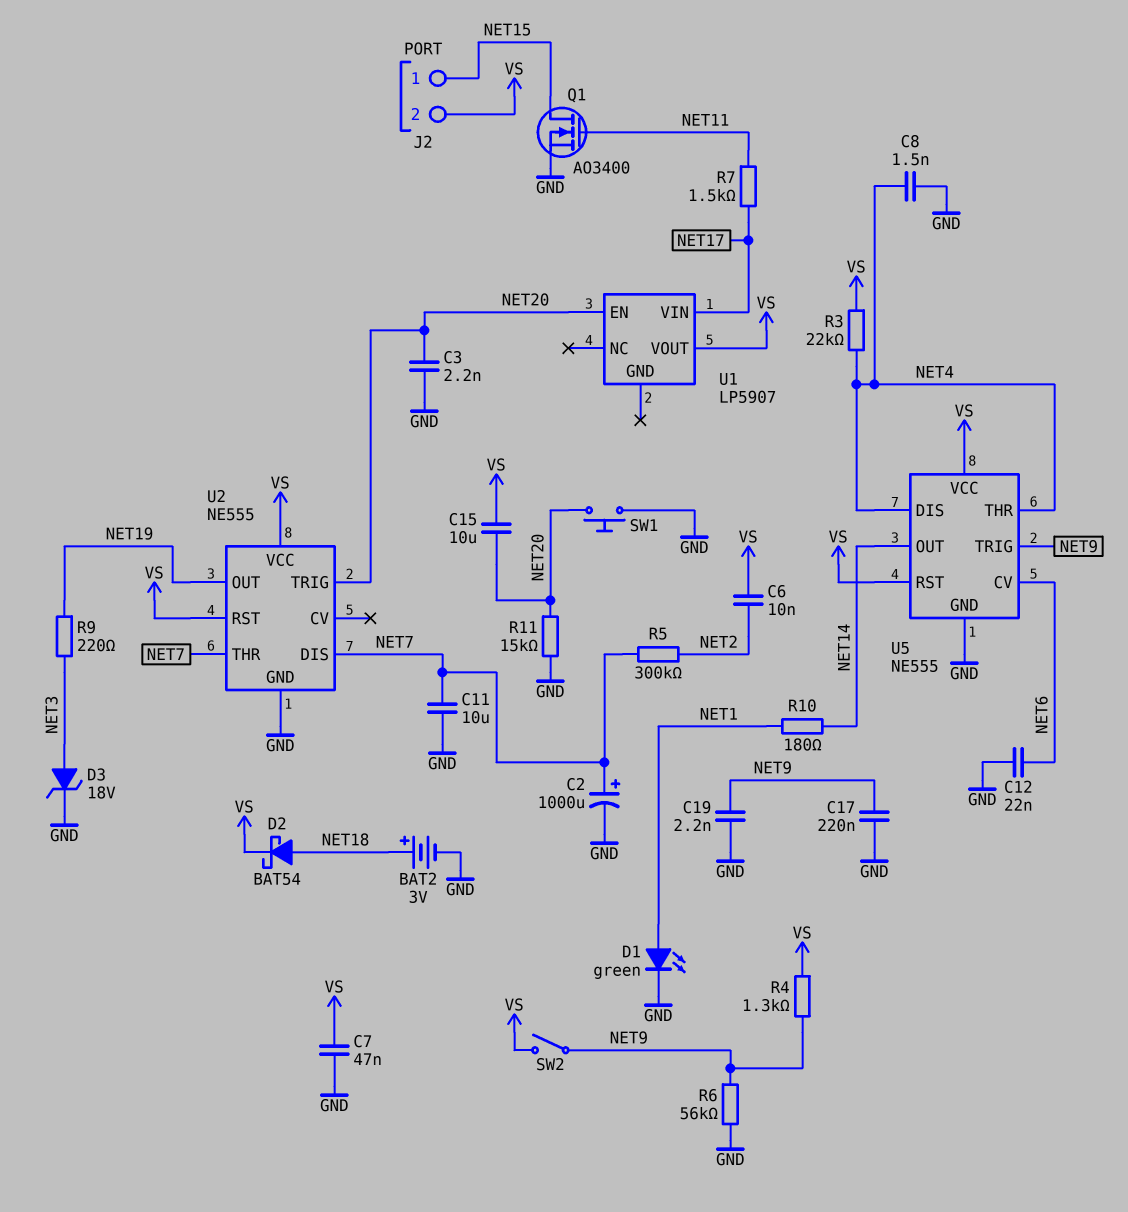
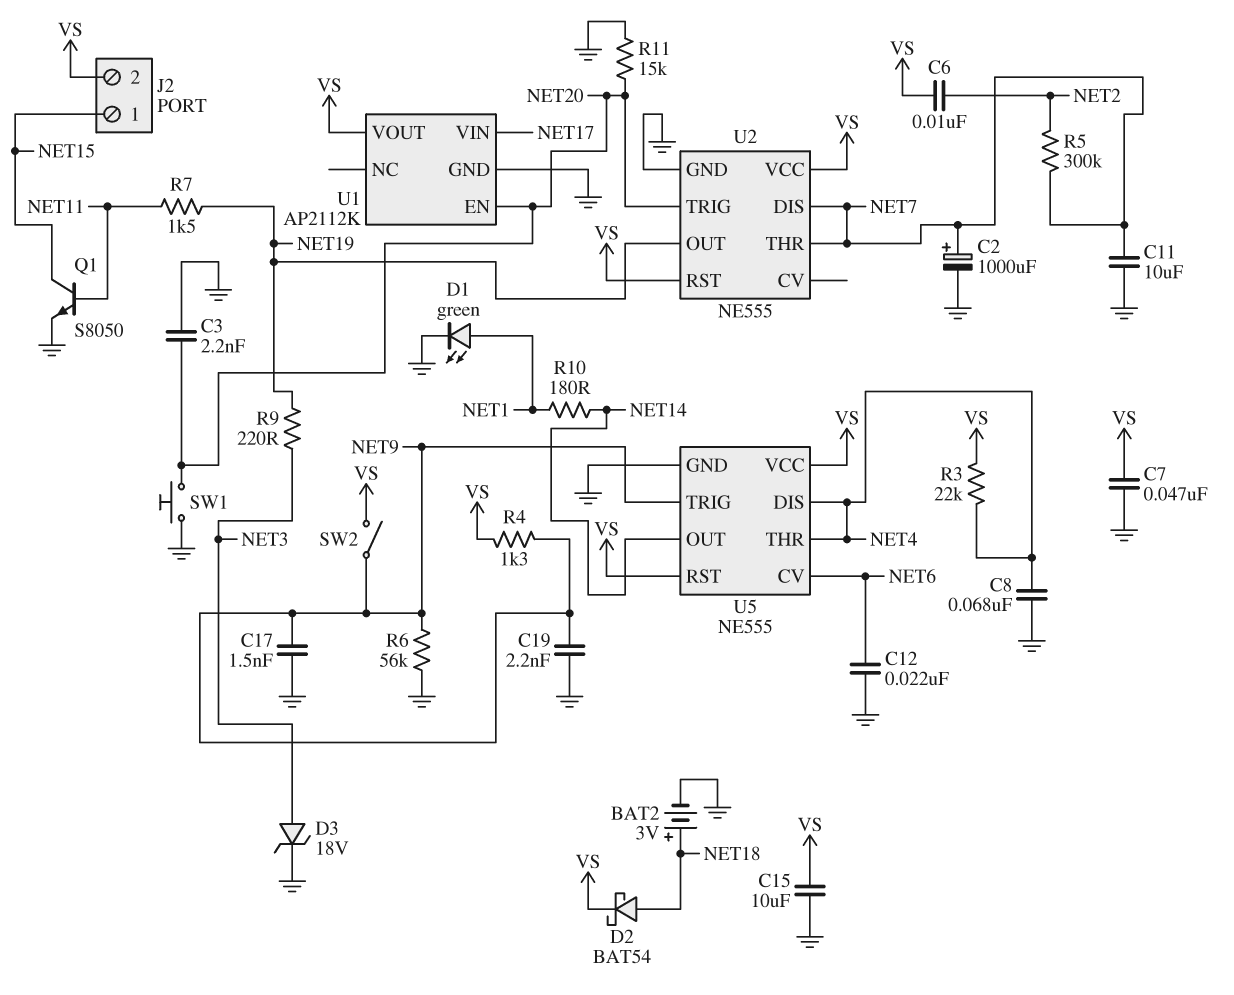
C8: 1.5nF (GND, NET4) -> 68nF (GND, NET4)
C15: 10uF (NET20, VS) -> 10uF (GND, VS)
C17: 220nF (GND, NET9) -> 1.5nF (GND, NET9)
Q1: NMOS AO3400 (G NET11, D NET15, S GND) -> NPN S8050 (B NET11, C NET15, E GND)
R7: 1.5k (NET11, NET17) -> 1.5k (NET11, NET19)
U1: LP5907 -> AP2112K
U1 pin GND: none -> GND

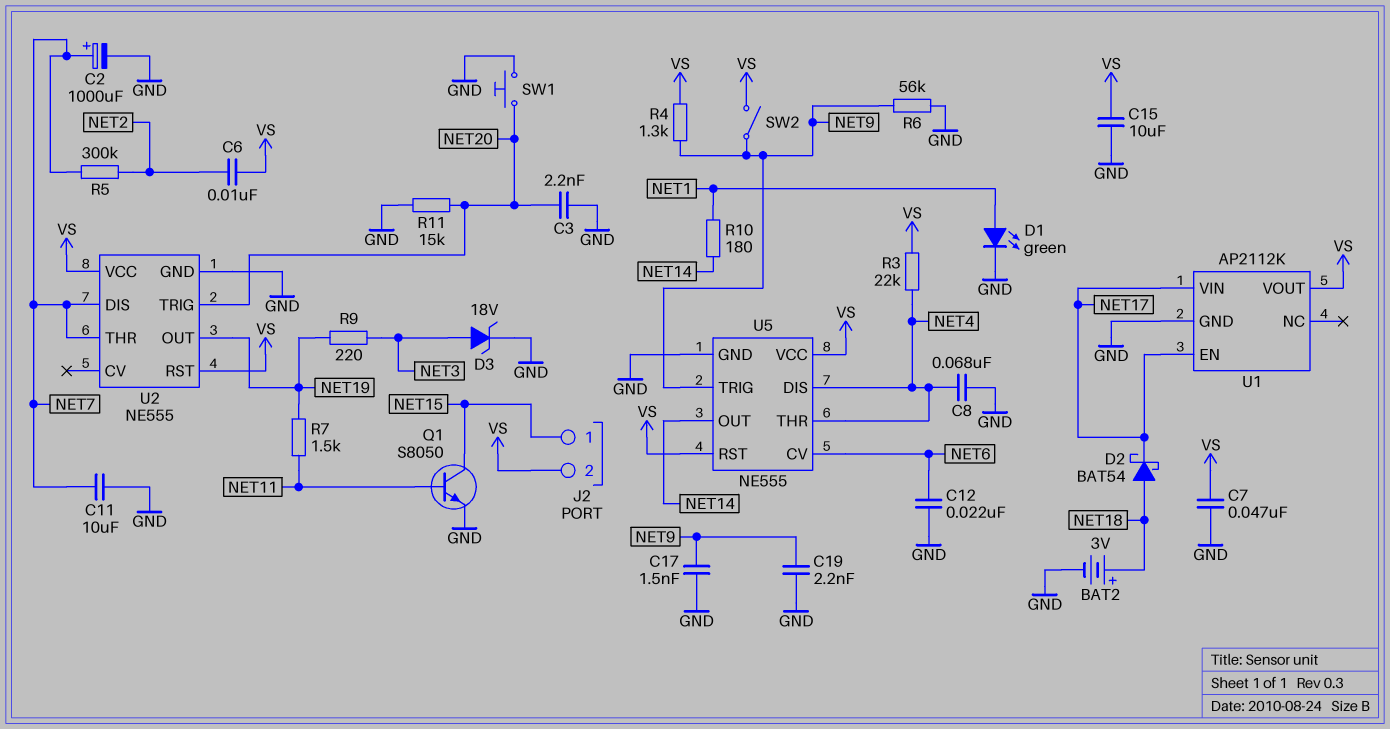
D2: schottky BAT54 (A NET18, K VS) -> schottky BAT54 (A NET18, K NET17)
U1 pin EN: NET20 -> NET17

